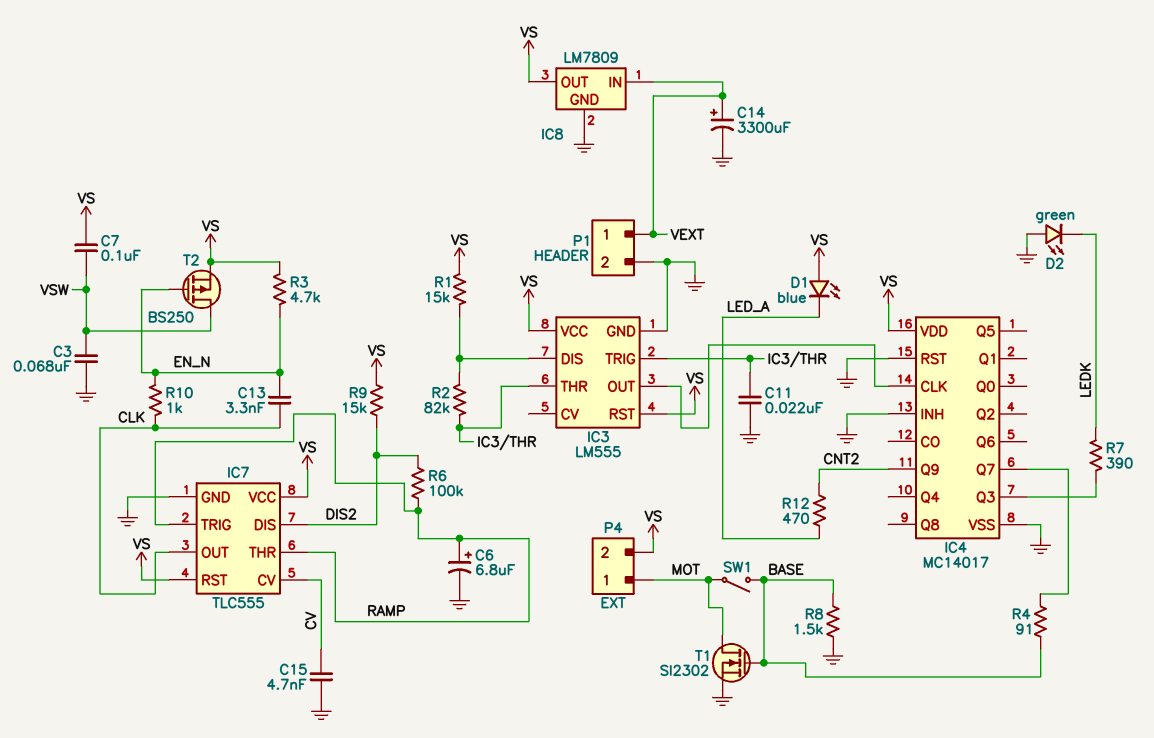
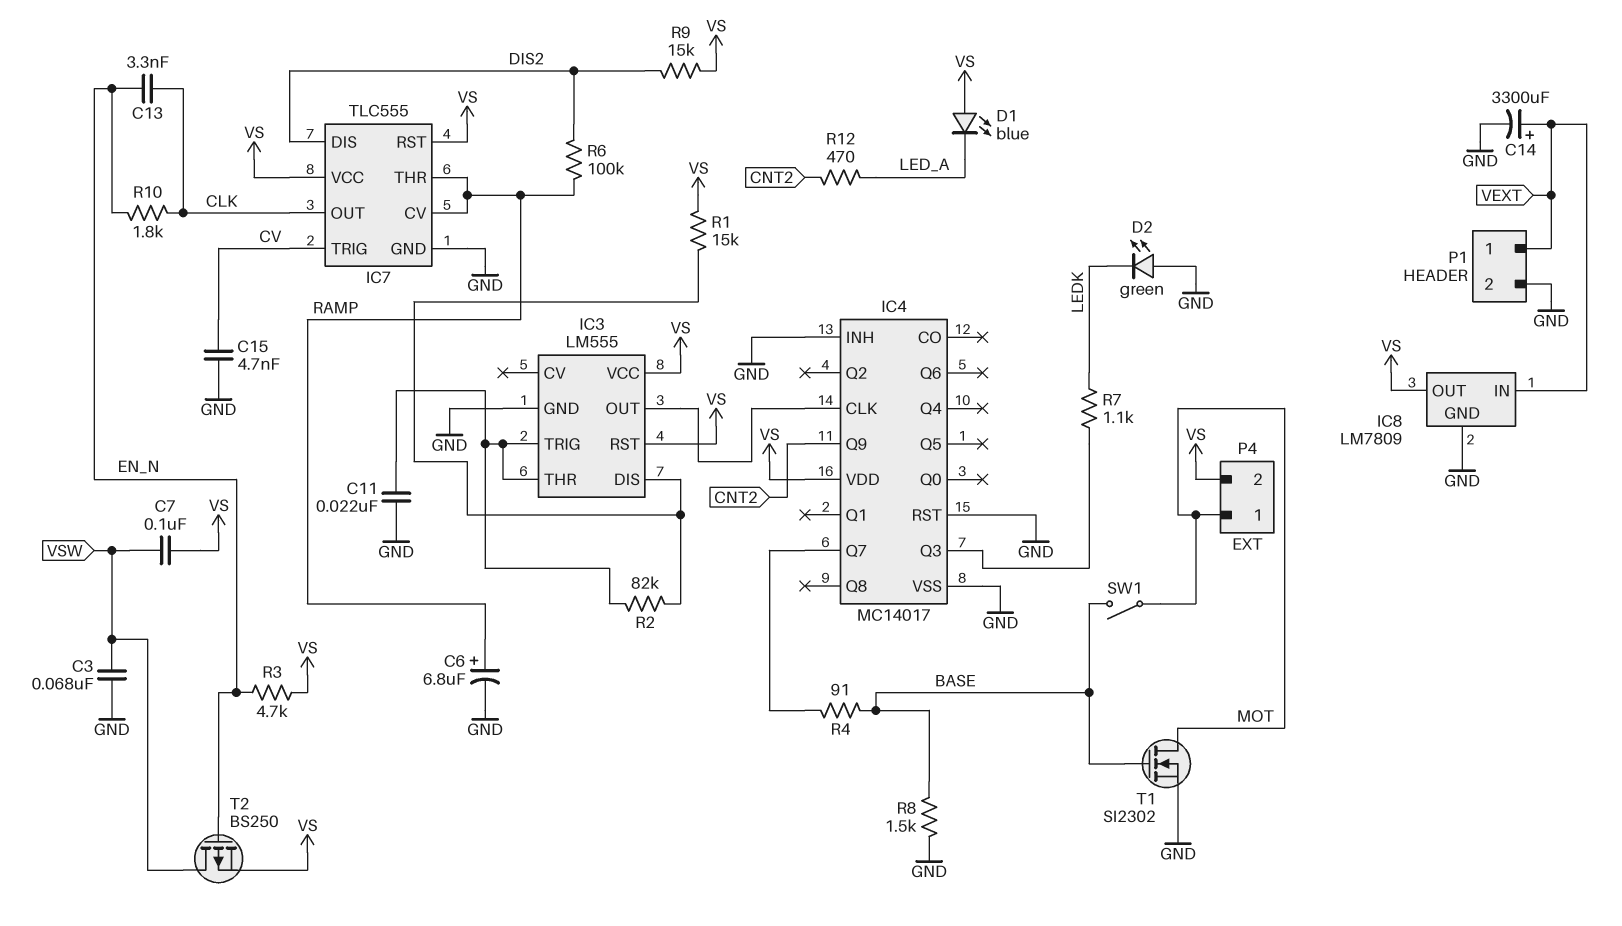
IC7 pin CV: CV -> RAMP
IC7 pin TRIG: RAMP -> CV
R7: 390 (IC4/Q3, LEDK) -> 1.1k (IC4/Q3, LEDK)
R10: 1k (CLK, EN_N) -> 1.8k (CLK, EN_N)

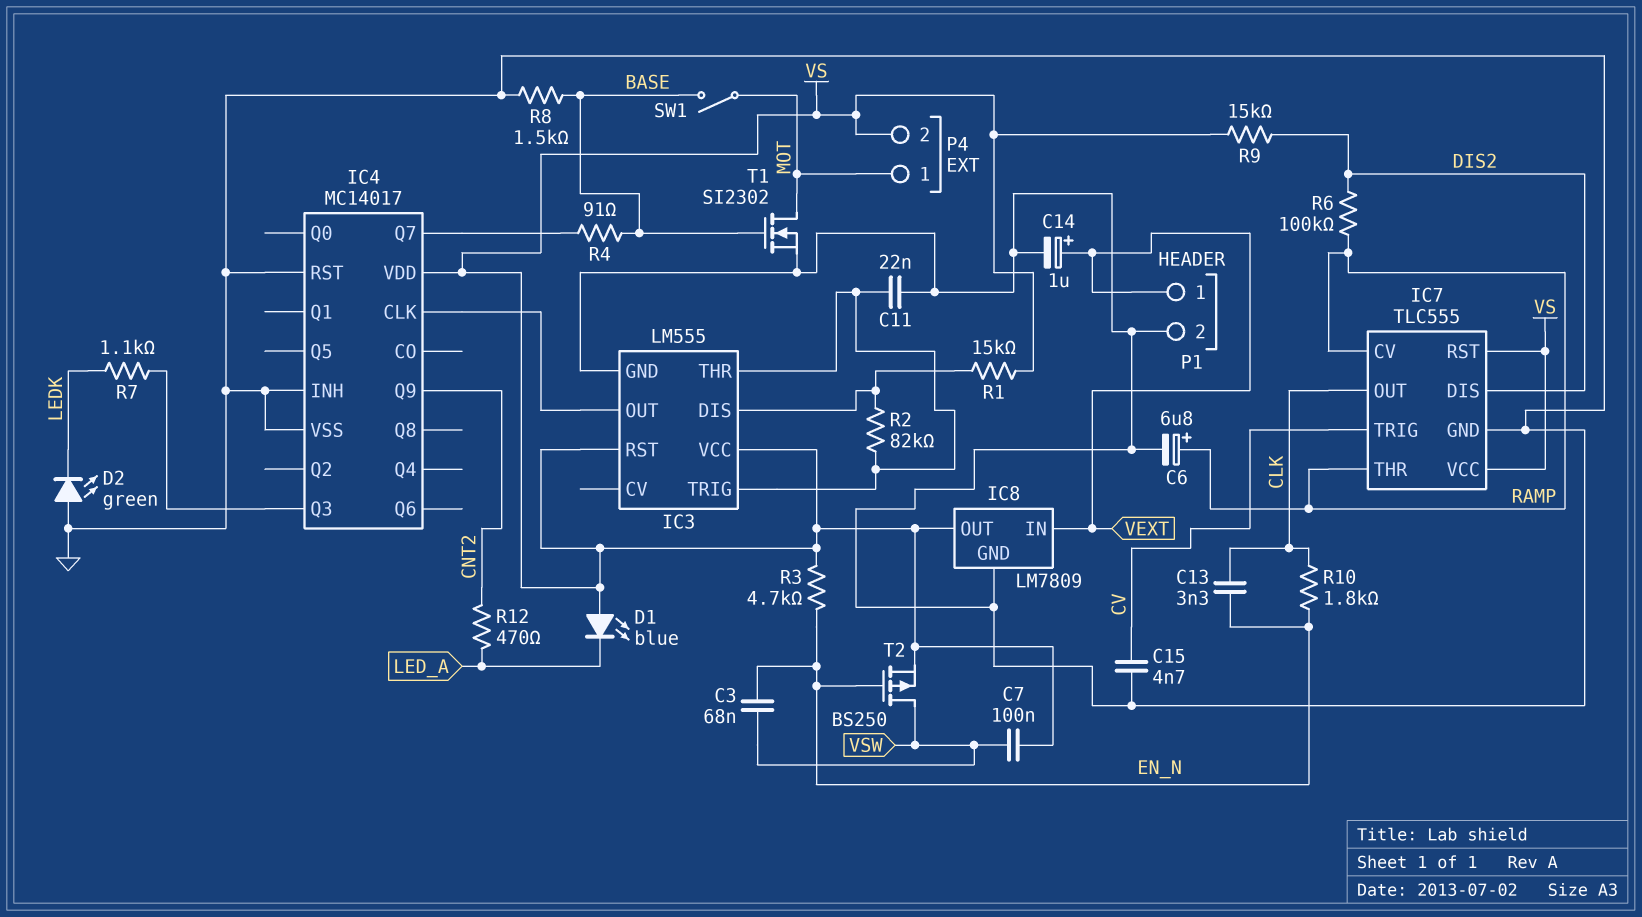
C3: 68nF (GND, VSW) -> 68nF (EN_N, VSW)
C14: 3300uF (plus VEXT, minus GND) -> 1uF (plus VEXT, minus GND)

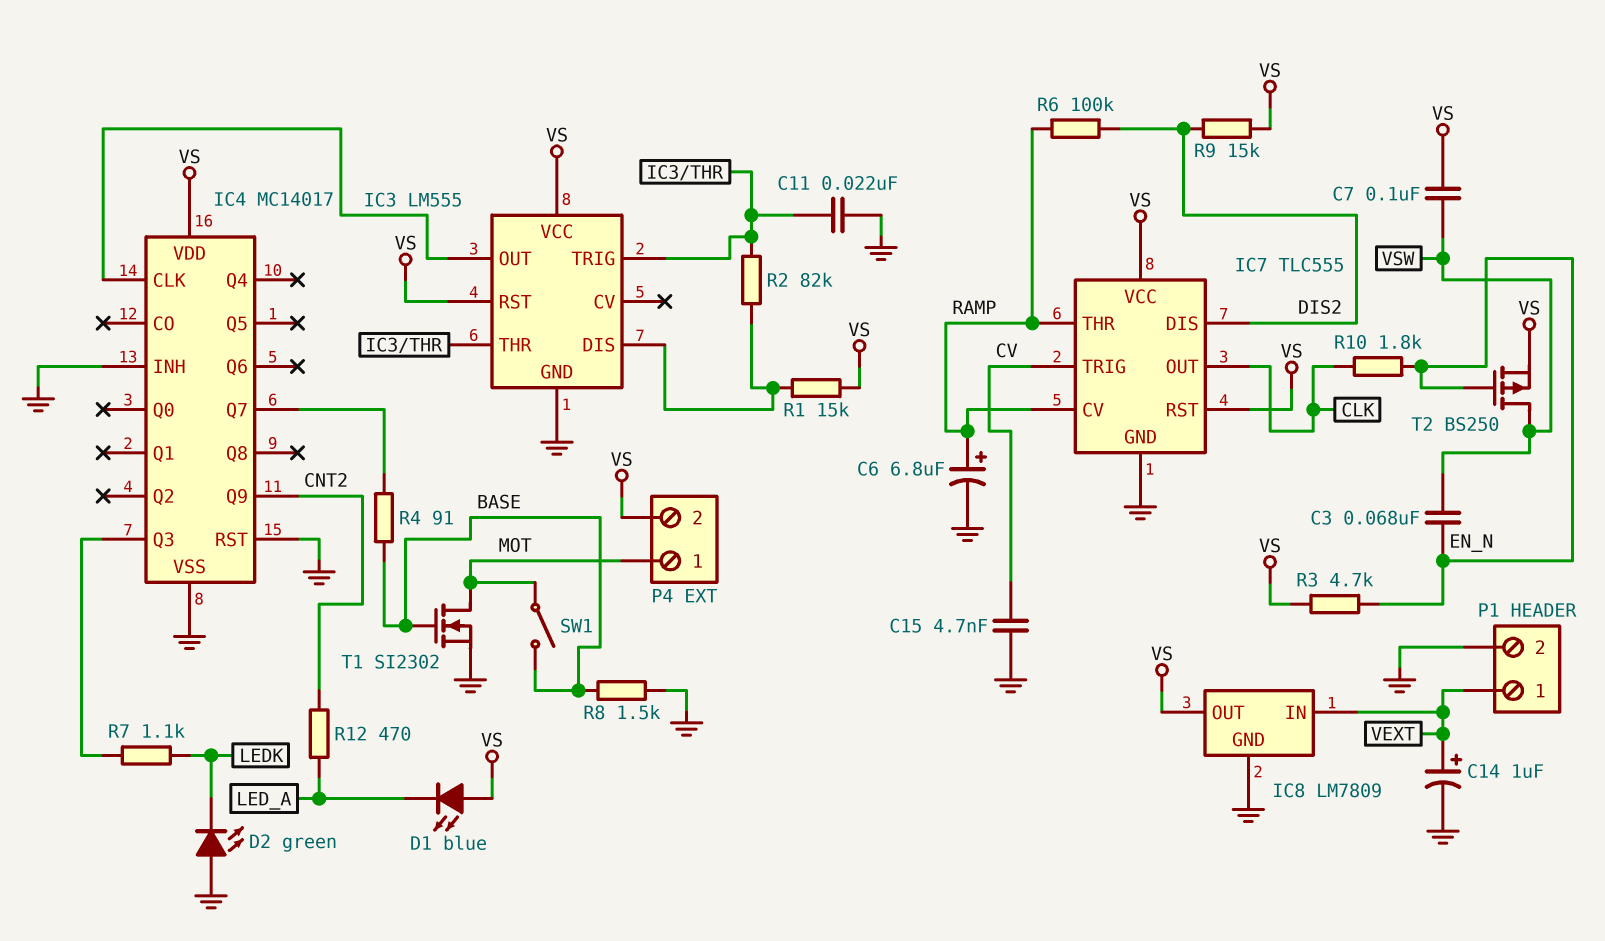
C13: 3.3nF (CLK, EN_N) -> none

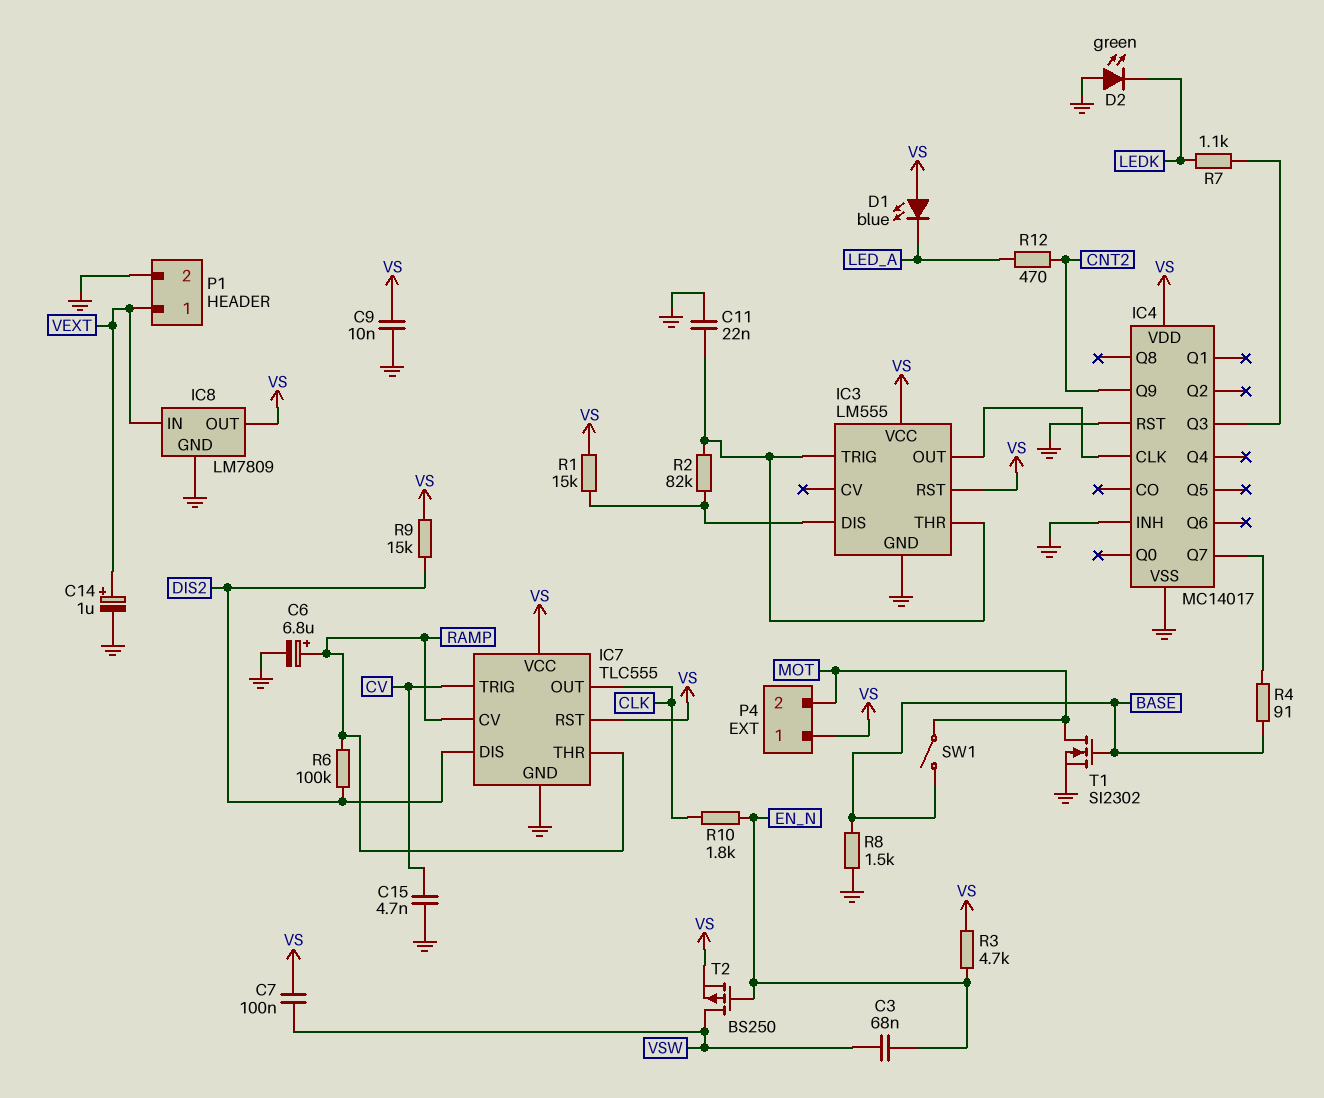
C9: none -> 10nF (GND, VS)
P4 pin 1: MOT -> VS
P4 pin 2: VS -> MOT

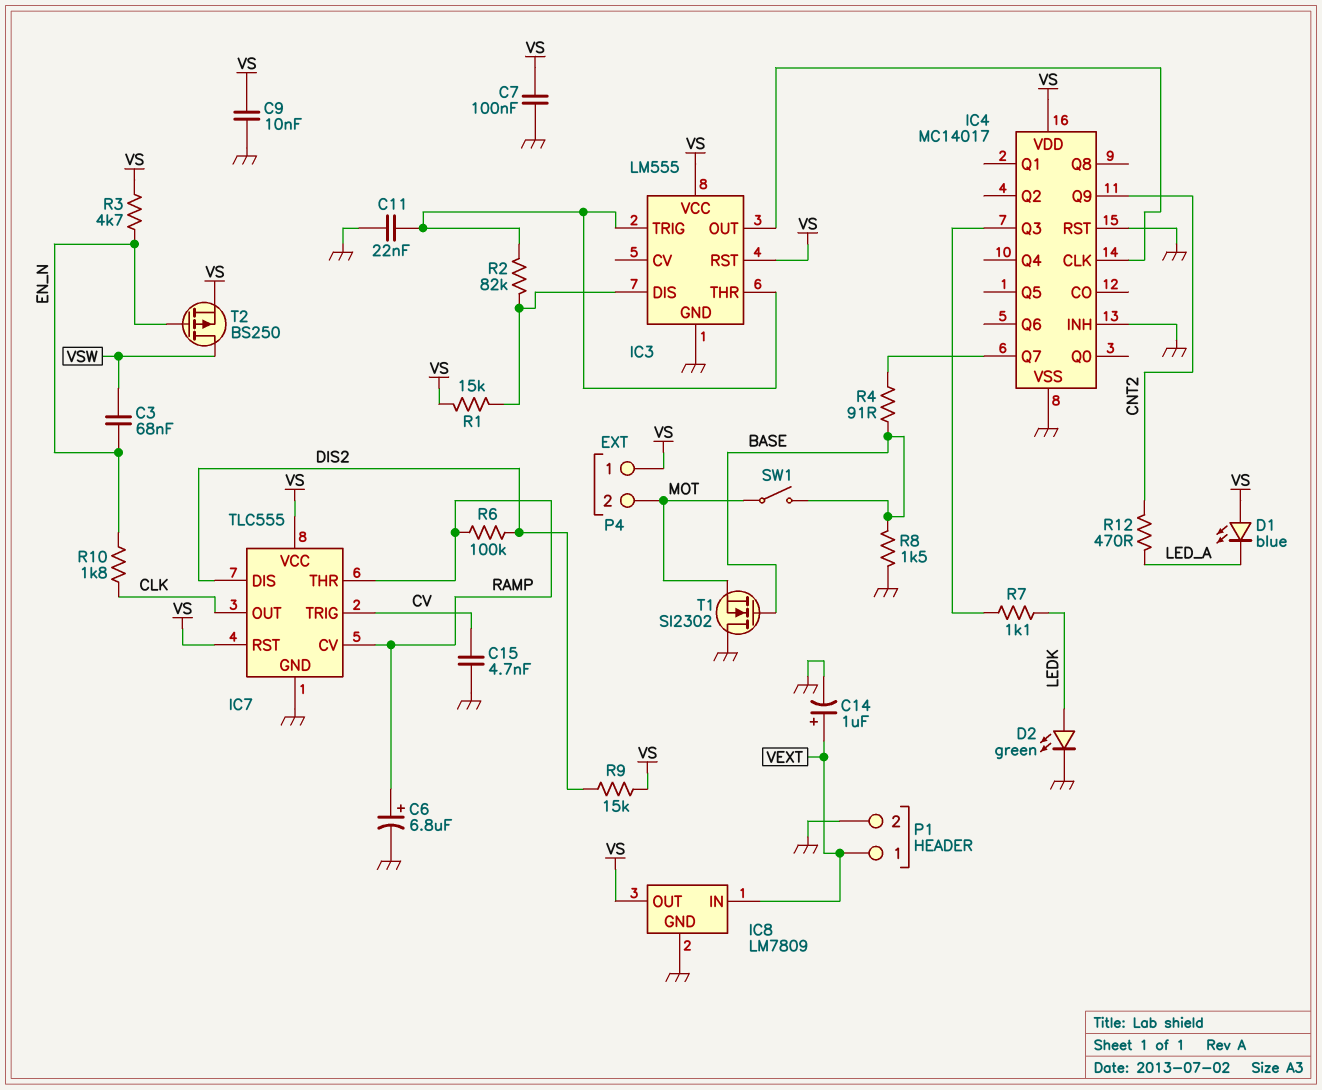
C7: 100nF (VS, VSW) -> 100nF (GND, VS)
D2: LED green (A GND, K LEDK) -> LED green (A LEDK, K GND)
T1: NMOS SI2302 (G BASE, D MOT, S GND) -> NMOS SI2302 (G BASE, D GND, S MOT)

